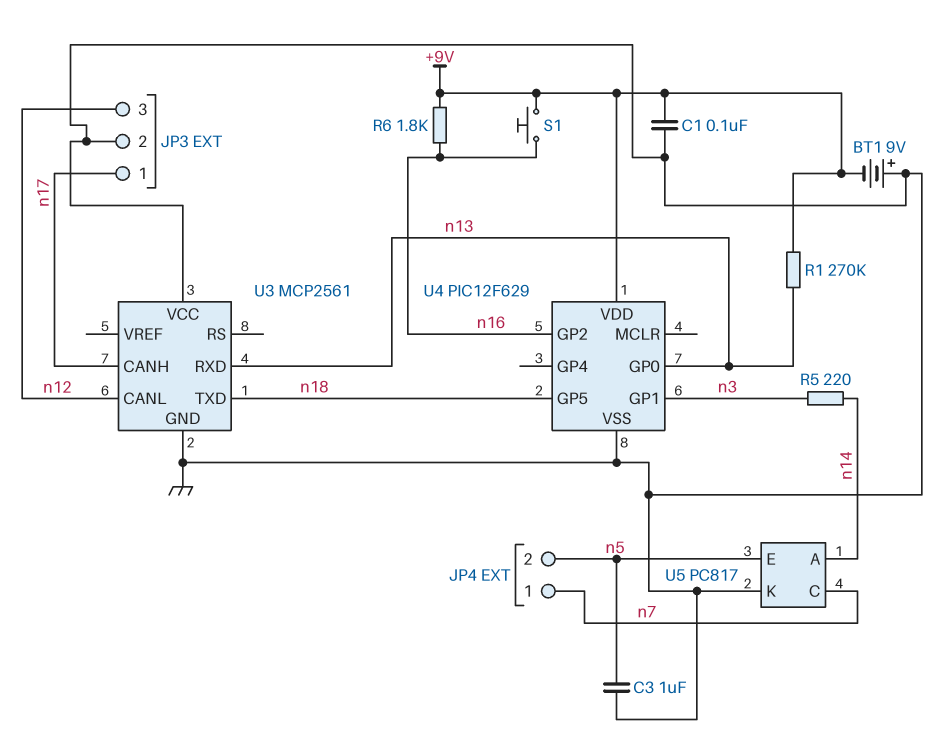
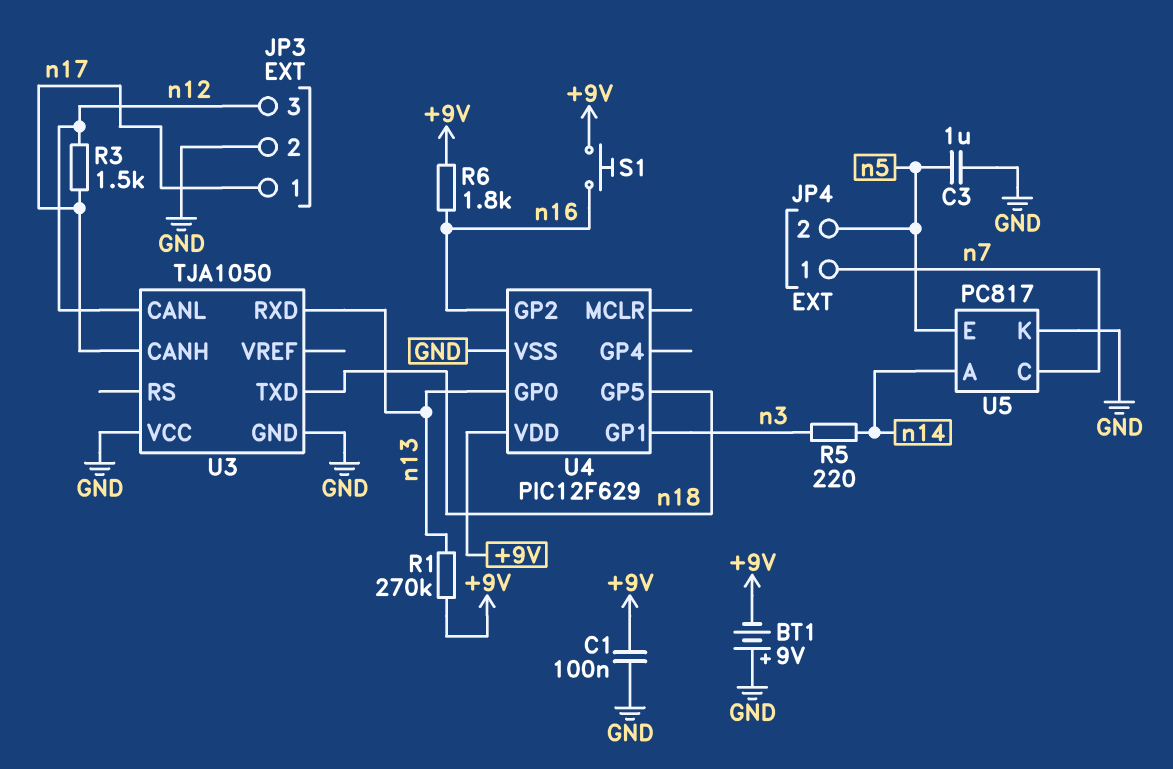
R3: none -> 1.5k (n12, n17)
U3: MCP2561 -> TJA1050

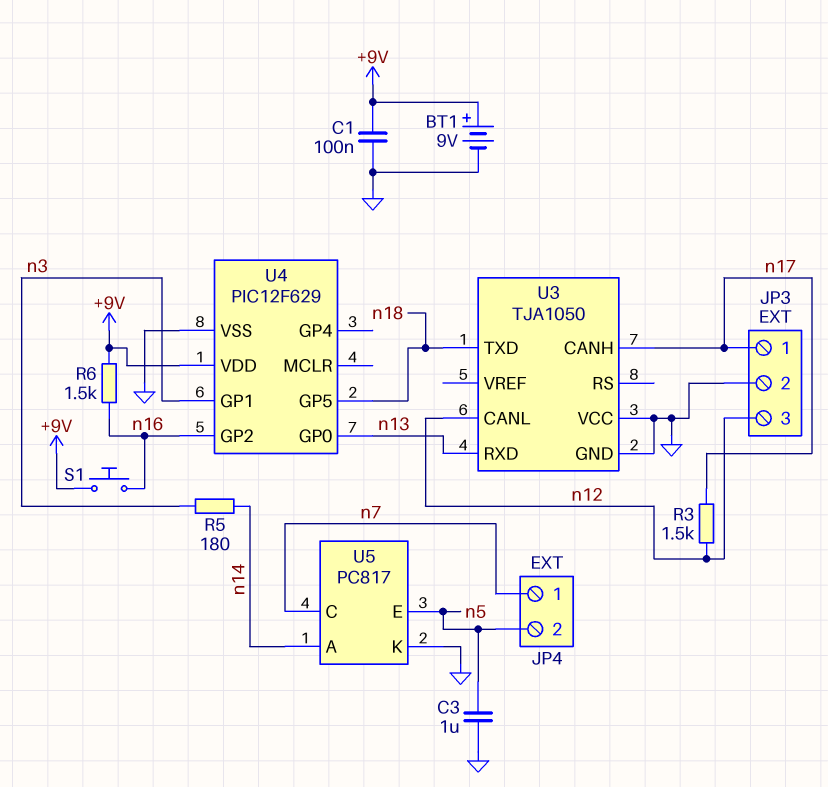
BT1: 9V (plus GND, minus +9V) -> 9V (plus +9V, minus GND)
R1: 270k (+9V, n13) -> none
R5: 220 (n3, n14) -> 180 (n3, n14)
R6: 1.8k (+9V, n16) -> 1.5k (+9V, n16)

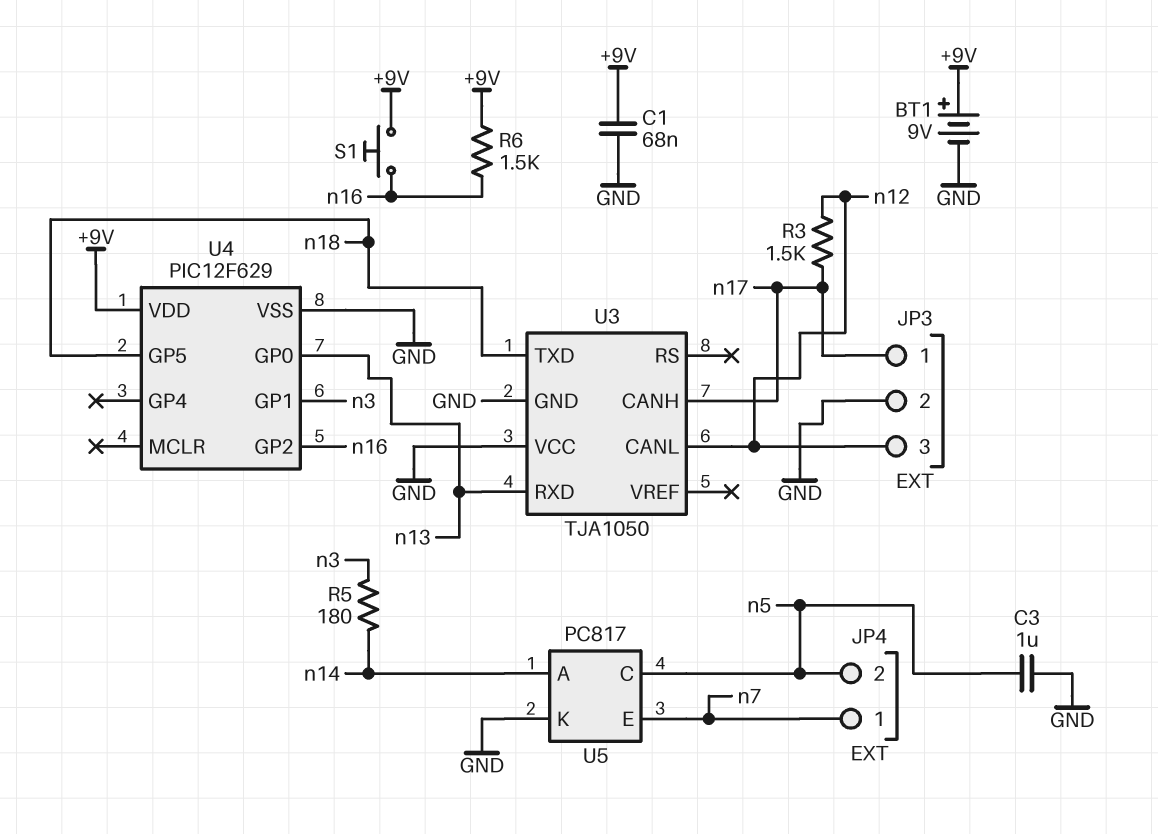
C1: 100nF (+9V, GND) -> 68nF (+9V, GND)
U5 pin C: n7 -> n5
U5 pin E: n5 -> n7

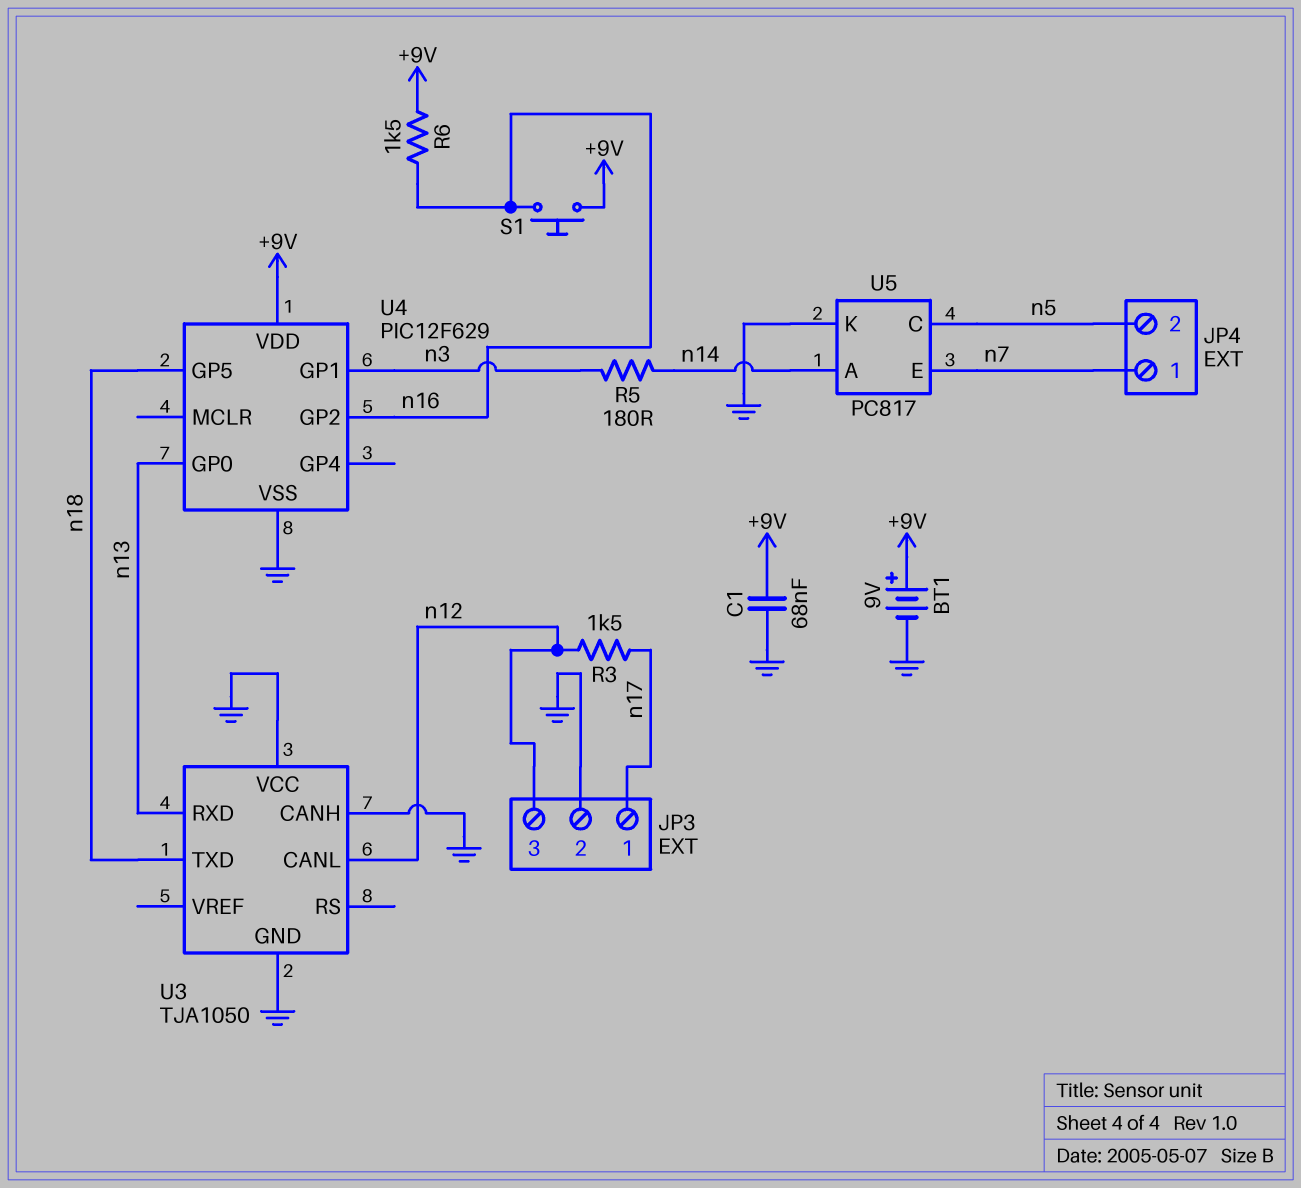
C3: 1uF (GND, n5) -> none
U3 pin CANH: n17 -> GND

